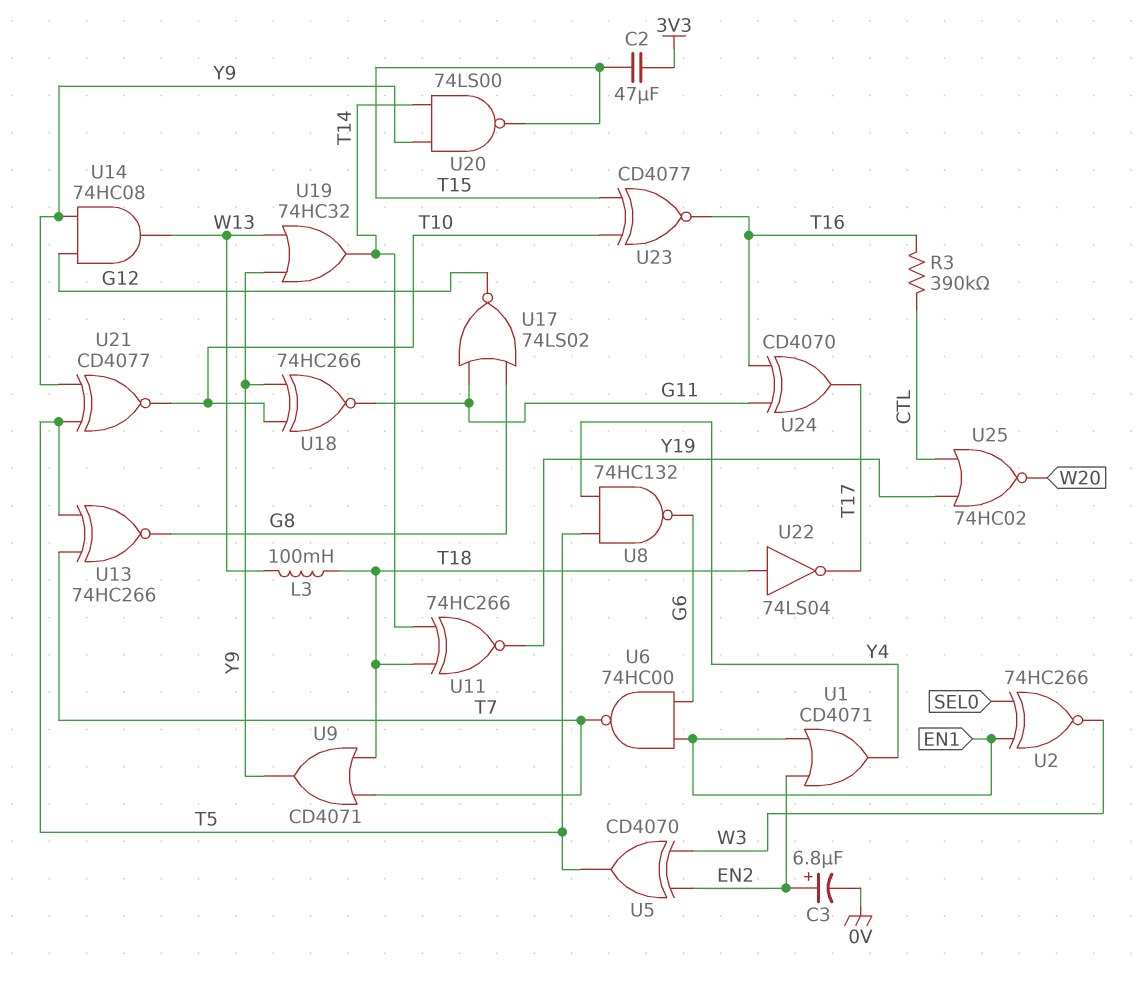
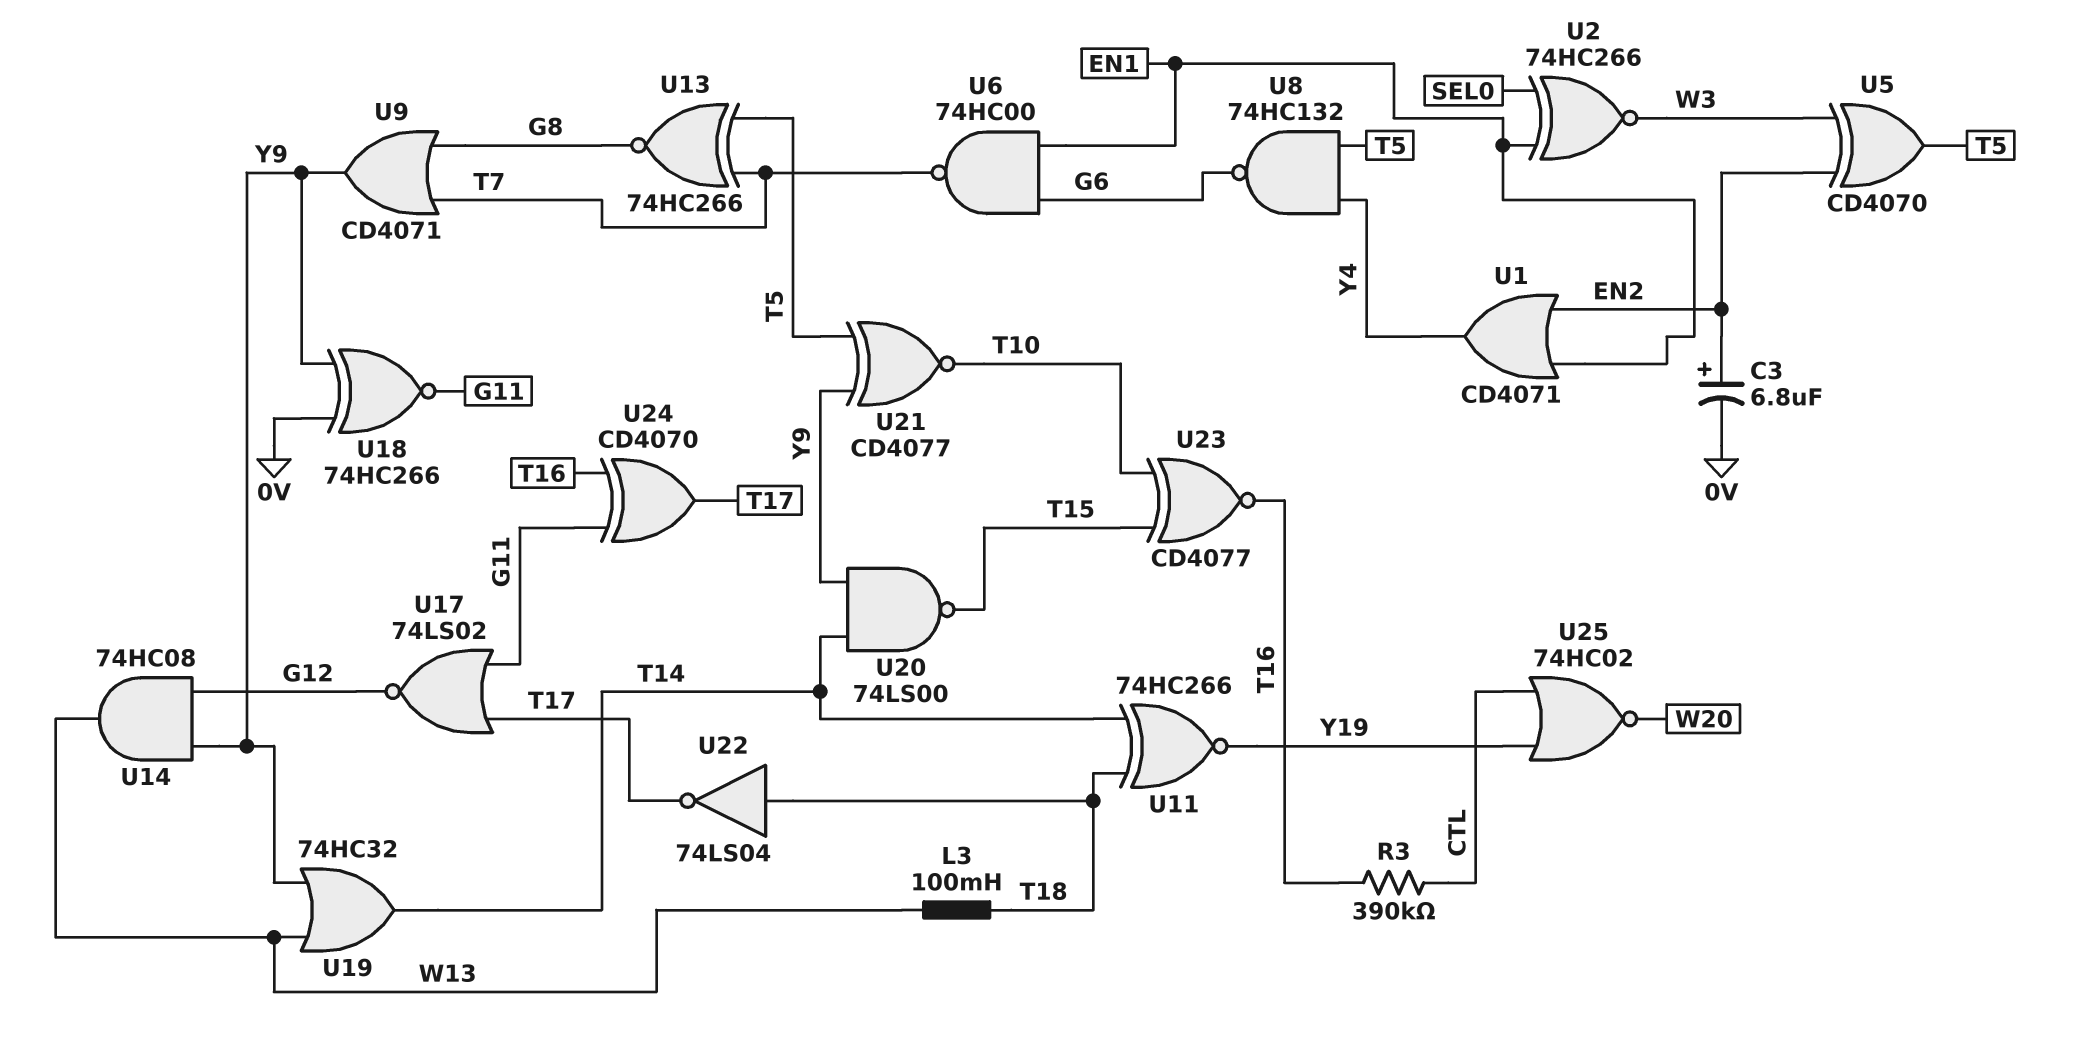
C2: 47uF (3V3, T15) -> none
U9: OR CD4071 (in T7, in T18, out Y9) -> OR CD4071 (in G8, in T7, out Y9)
U17: NOR 74LS02 (in G8, in G11, out G12) -> NOR 74LS02 (in G11, in T17, out G12)
U18: XNOR 74HC266 (in T10, in Y9, out G11) -> XNOR 74HC266 (in 0V, in Y9, out G11)

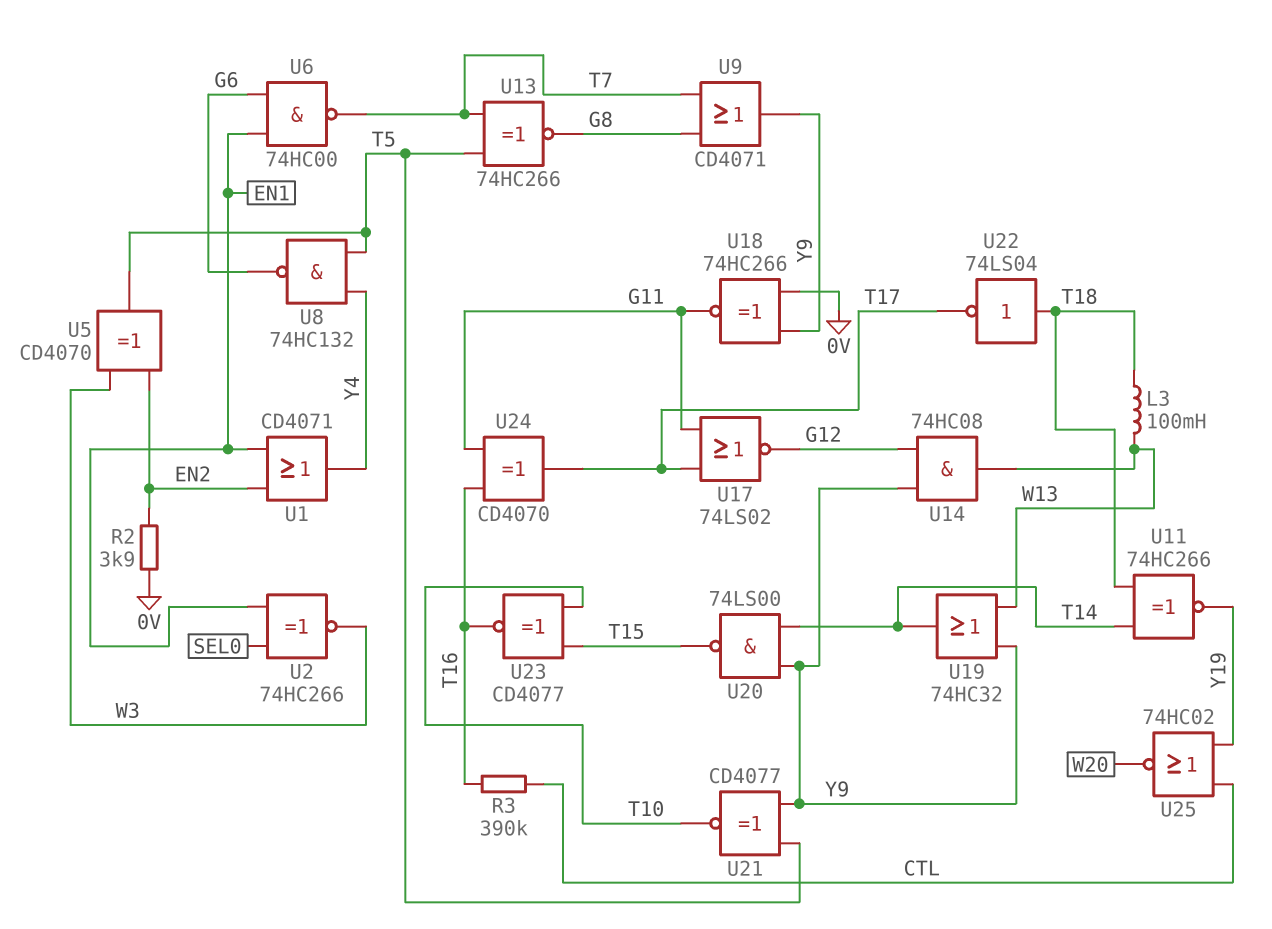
C3: 6.8uF (plus EN2, minus 0V) -> none
R2: none -> 3.9k (0V, EN2)

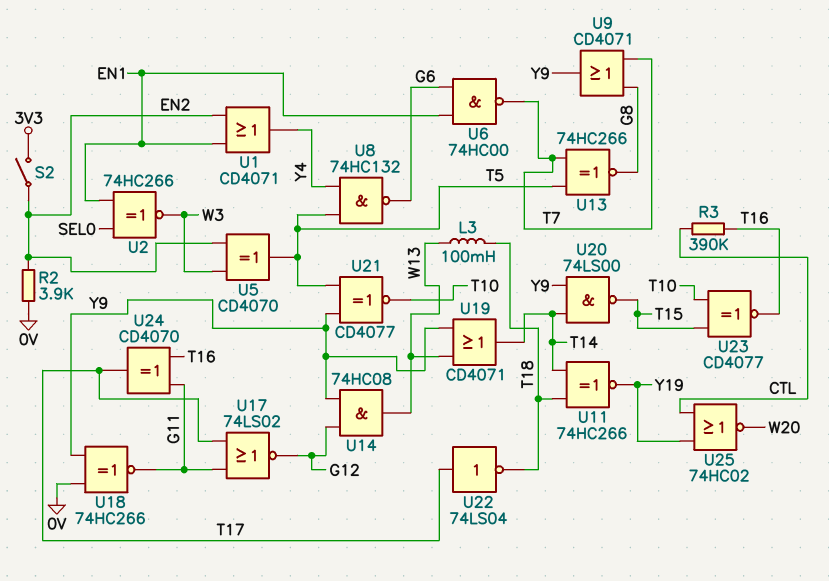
S2: none -> switch (3V3, EN2)
U19: OR 74HC32 (in W13, in Y9, out T14) -> OR CD4071 (in W13, in Y9, out T14)
U22: NOT 74LS04 (in T18, out T17) -> NOT 74LS04 (in T17, out T18)

